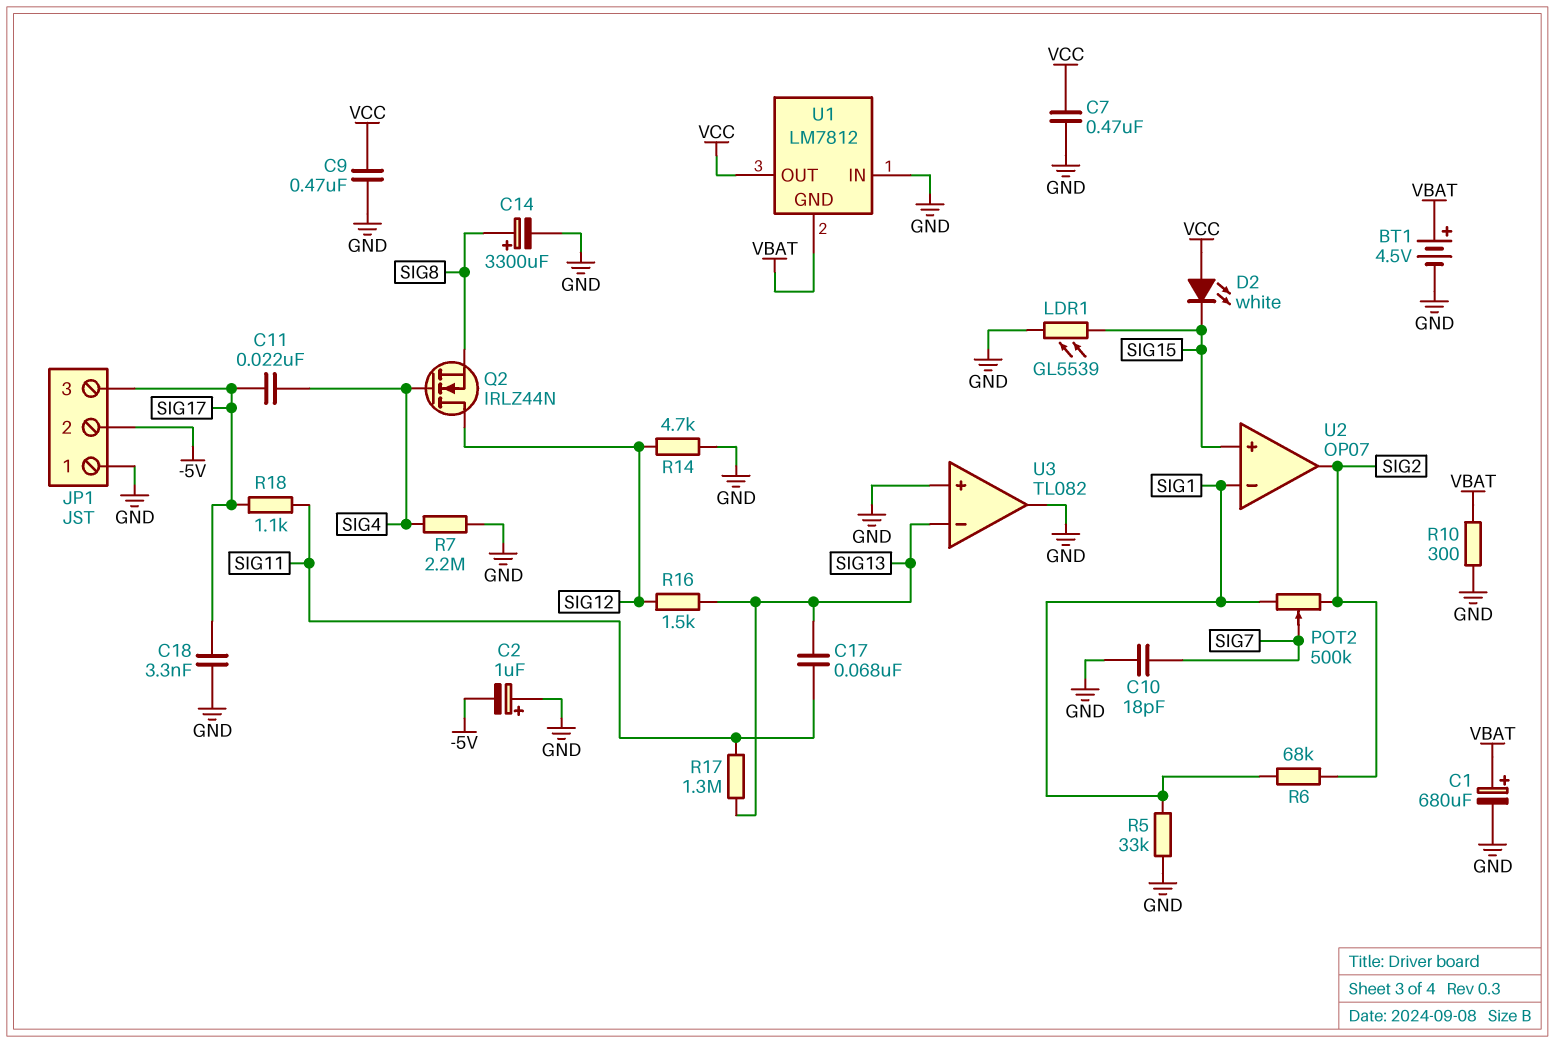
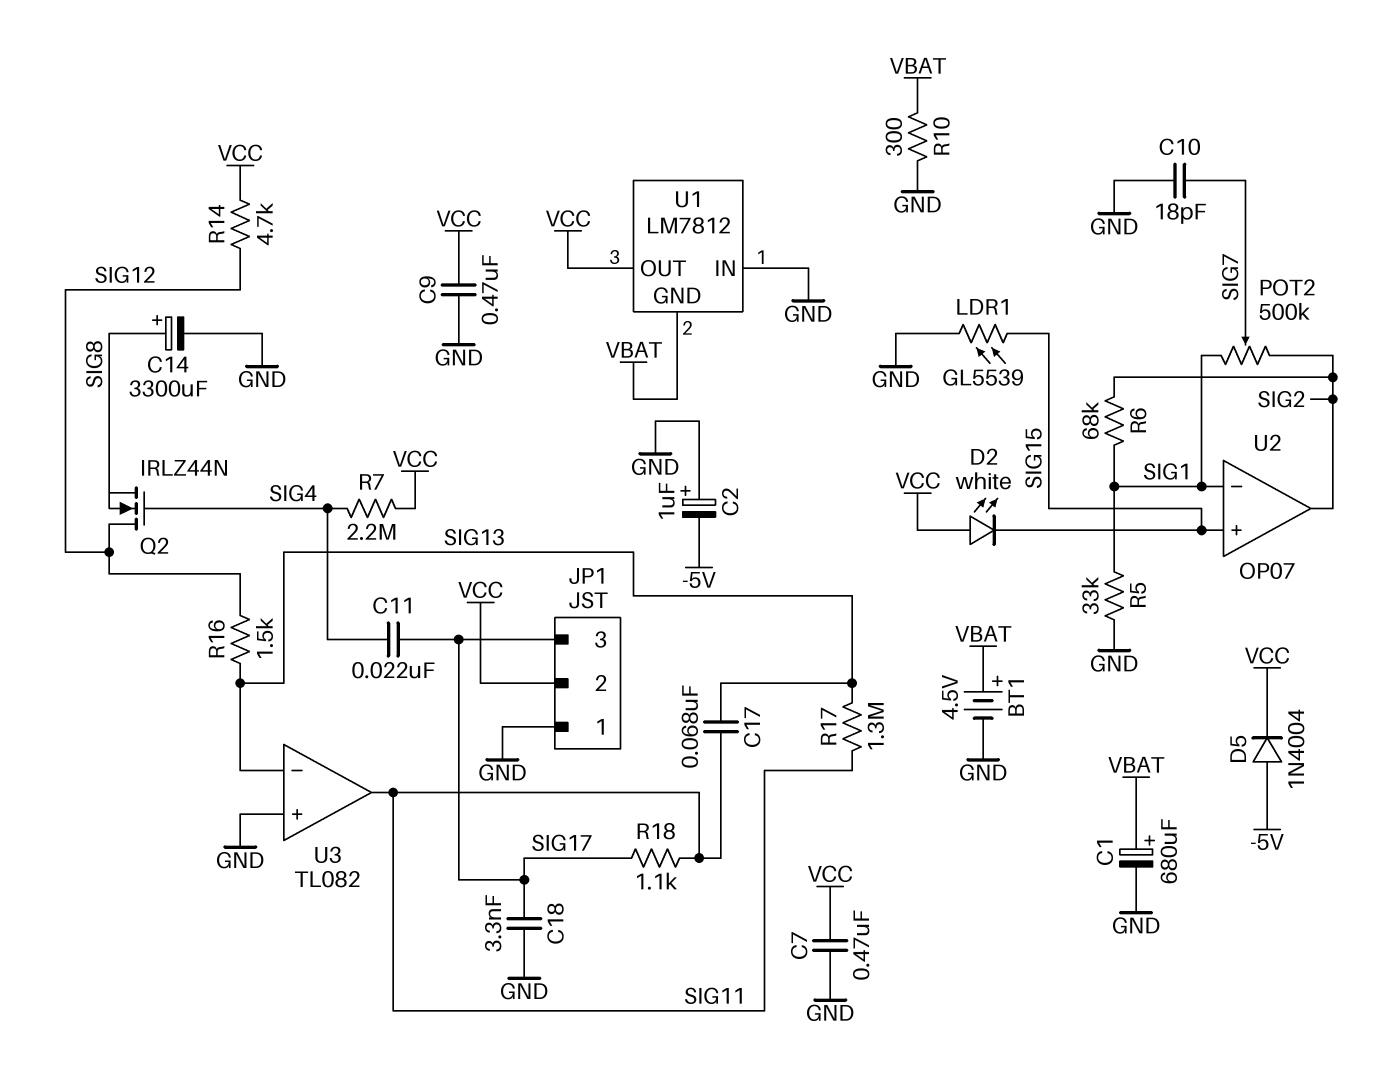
D5: none -> diode 1N4004 (A -5V, K VCC)
JP1 pin 2: -5V -> VCC
R7: 2.2M (GND, SIG4) -> 2.2M (SIG4, VCC)
R14: 4.7k (GND, SIG12) -> 4.7k (SIG12, VCC)
U3 pin out: GND -> SIG11

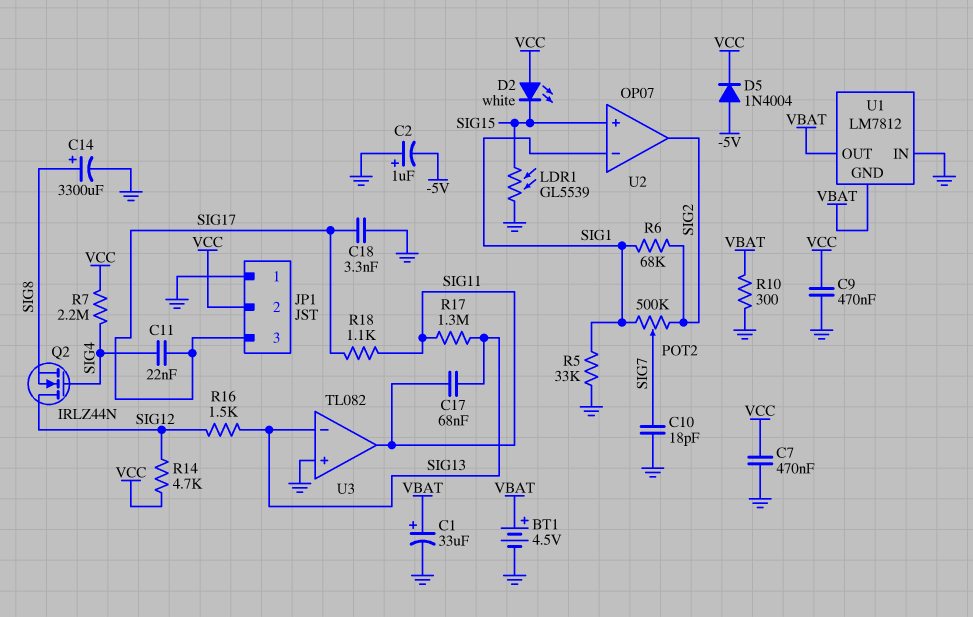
C1: 680uF (plus VBAT, minus GND) -> 33uF (plus VBAT, minus GND)
U1 pin OUT: VCC -> VBAT

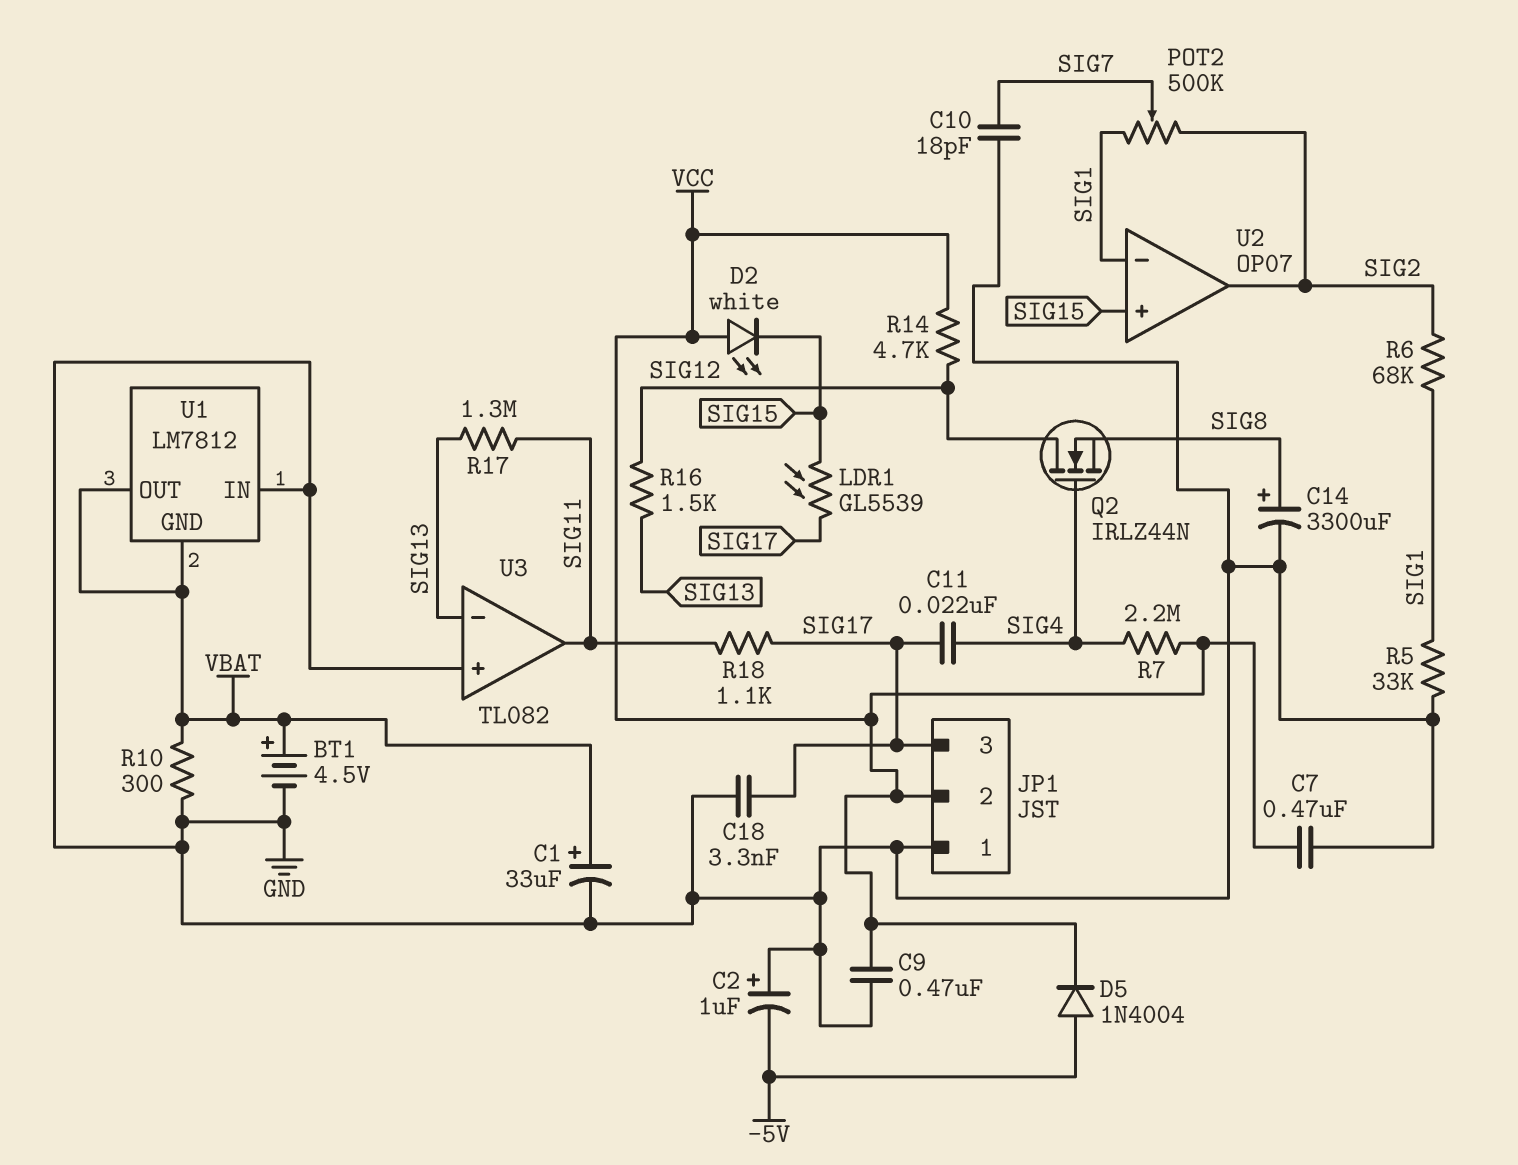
C17: 68nF (SIG11, SIG13) -> none
LDR1: GL5539 (GND, SIG15) -> GL5539 (SIG15, SIG17)

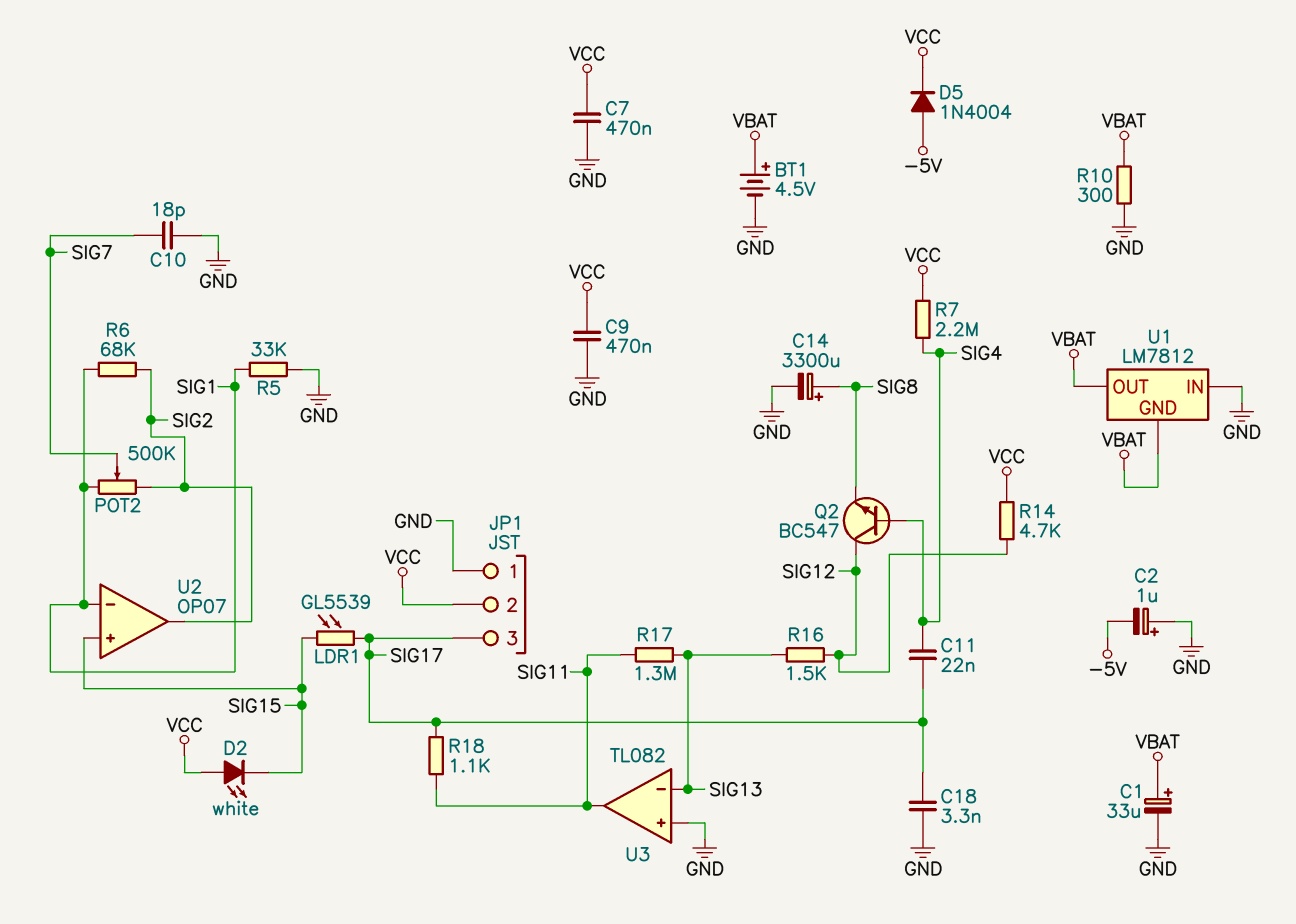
Q2: NMOS IRLZ44N (G SIG4, D SIG12, S SIG8) -> NPN BC547 (B SIG4, C SIG12, E SIG8)

